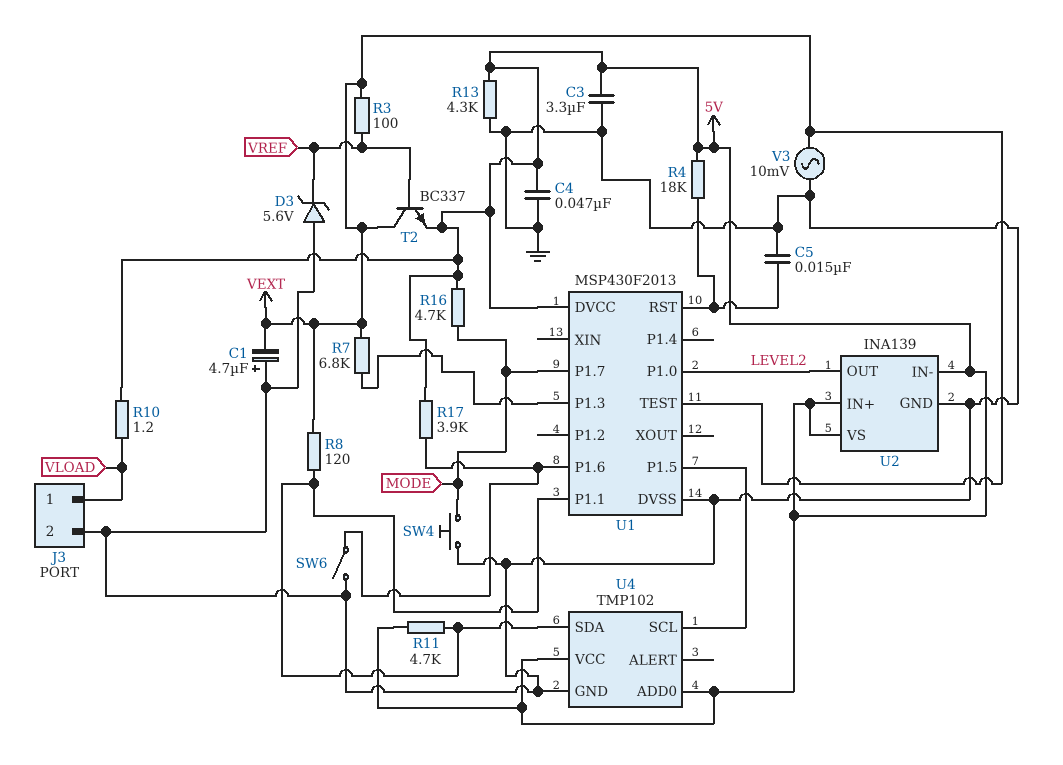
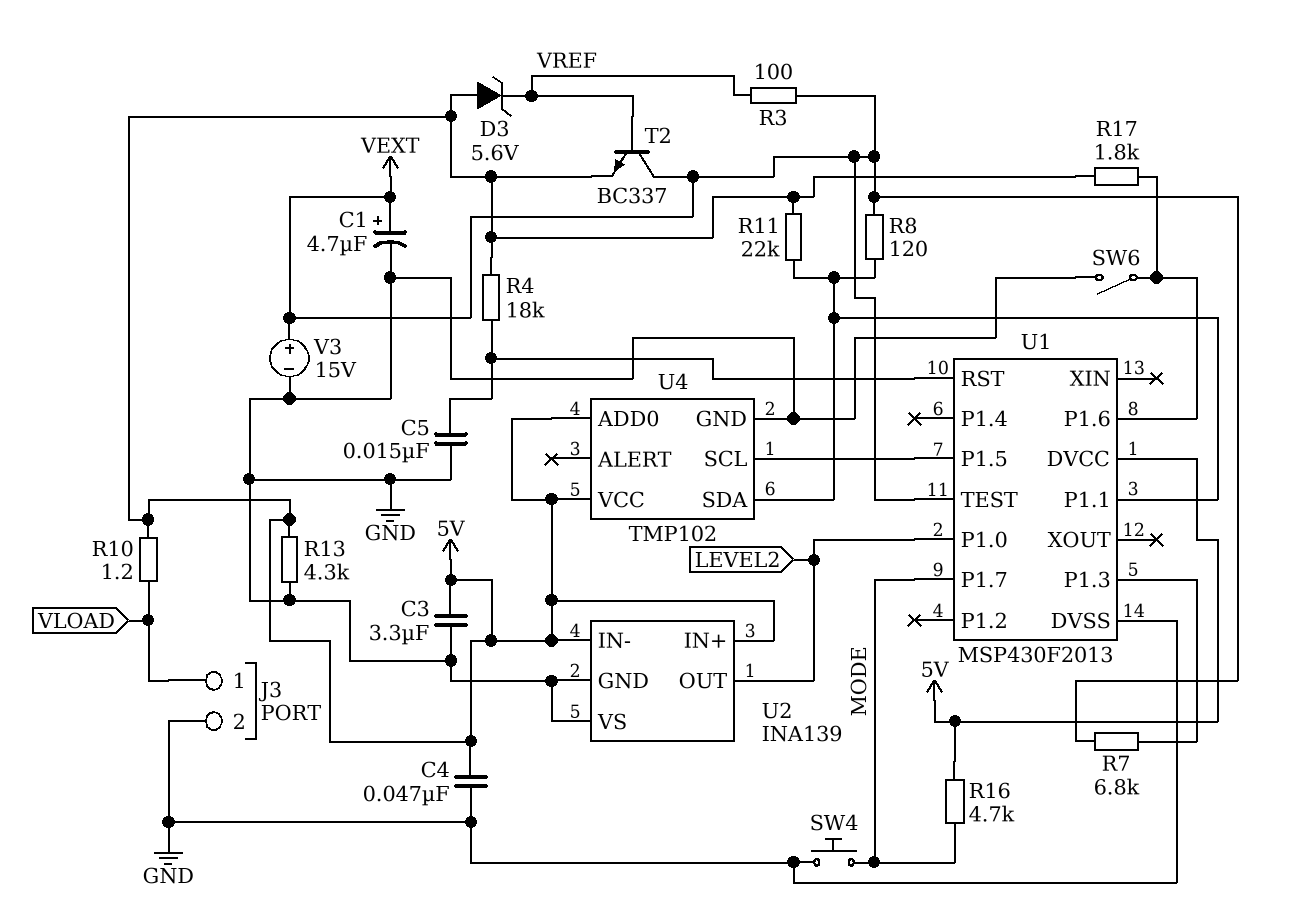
C1: 4.7uF (plus GND, minus VEXT) -> 4.7uF (plus VEXT, minus GND)
D3: zener 5.6V (A GND, K VREF) -> zener 5.6V (A 5V, K VREF)
R11: 4.7k (5V, U1/P1.1) -> 22k (5V, U1/P1.1)
R17: 3.9k (5V, U1/P1.6) -> 1.8k (5V, U1/P1.6)
U2 pin VS: 5V -> GND
V3: AC 10mV (GND, VEXT) -> 15V (plus VEXT, minus GND)

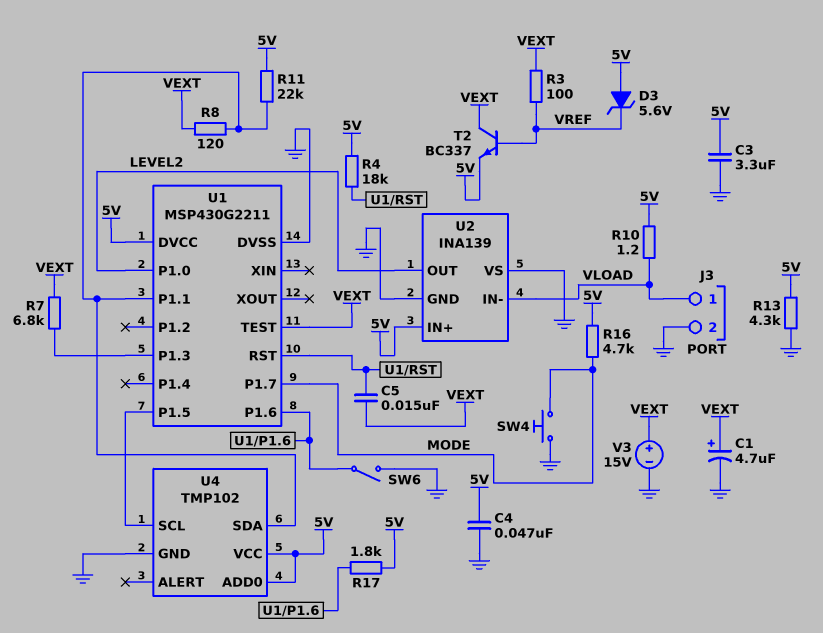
C5: 15nF (GND, U1/RST) -> 15nF (U1/RST, VEXT)
U1: MSP430F2013 -> MSP430G2211
U2 pin IN-: 5V -> VLOAD

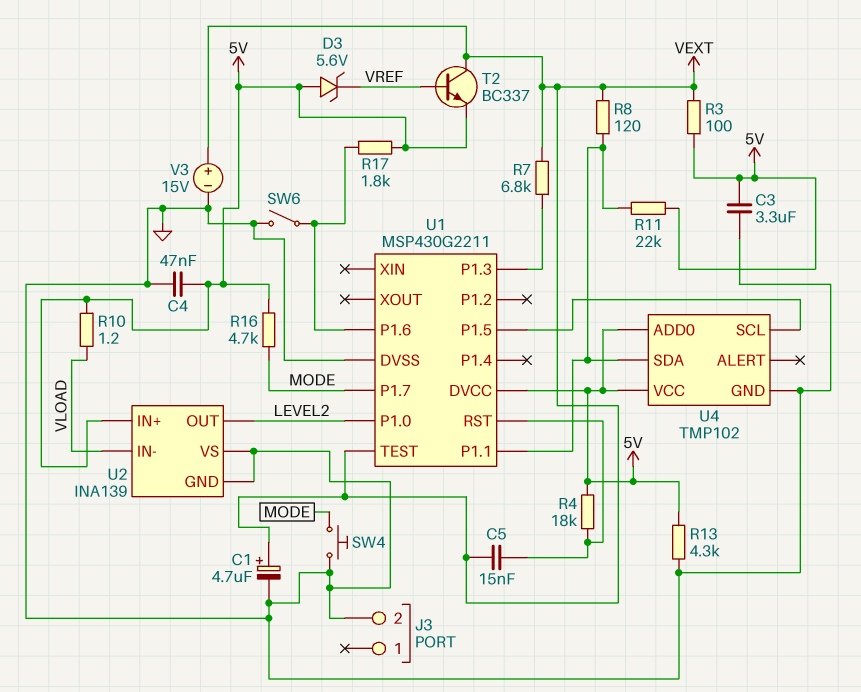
J3 pin 1: VLOAD -> none
R3: 100 (VEXT, VREF) -> 100 (5V, VEXT)

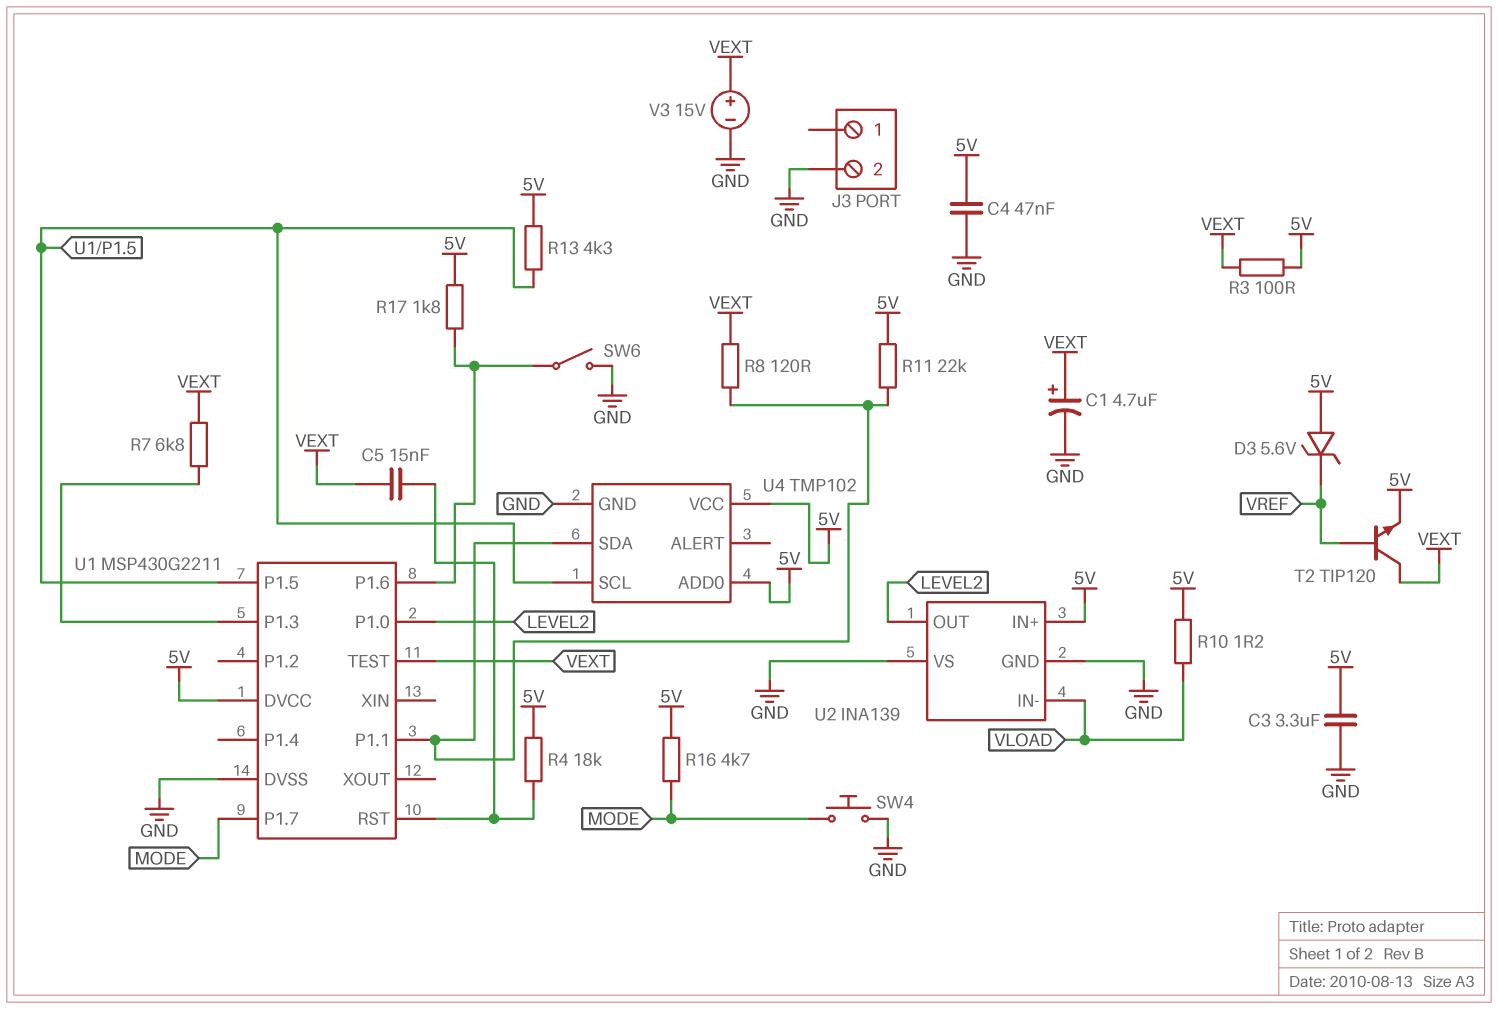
R13: 4.3k (5V, GND) -> 4.3k (5V, U1/P1.5)
T2: NPN BC337 (B VREF, C VEXT, E 5V) -> NPN TIP120 (B VREF, C VEXT, E 5V)

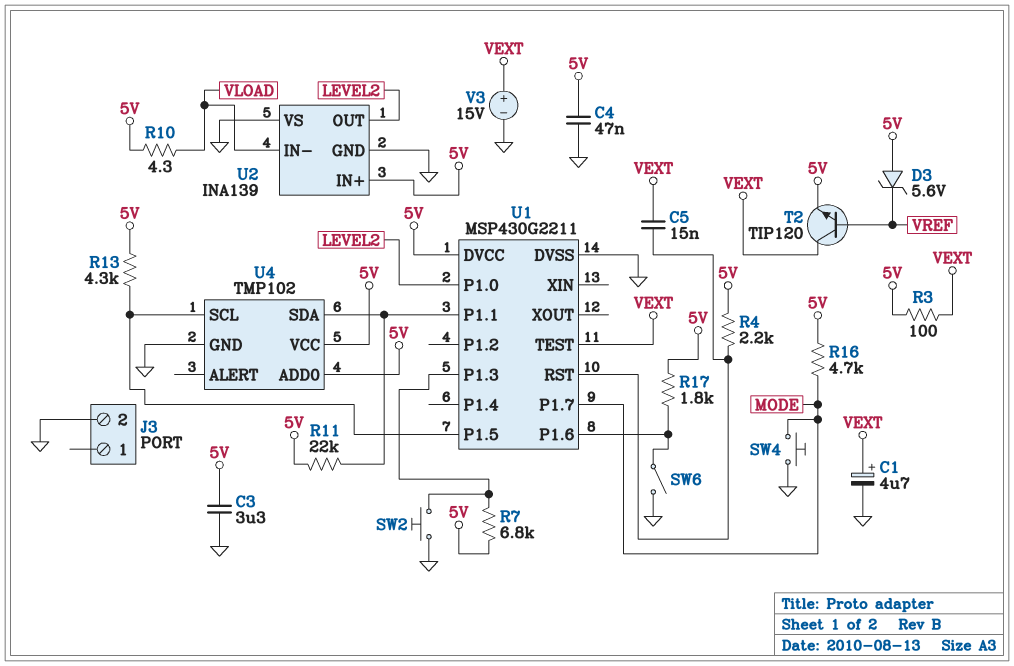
R4: 18k (5V, U1/RST) -> 2.2k (5V, U1/RST)
R7: 6.8k (U1/P1.3, VEXT) -> 6.8k (5V, U1/P1.3)
R8: 120 (U1/P1.1, VEXT) -> none
R10: 1.2 (5V, VLOAD) -> 4.3 (5V, VLOAD)
SW2: none -> button (GND, U1/P1.3)

